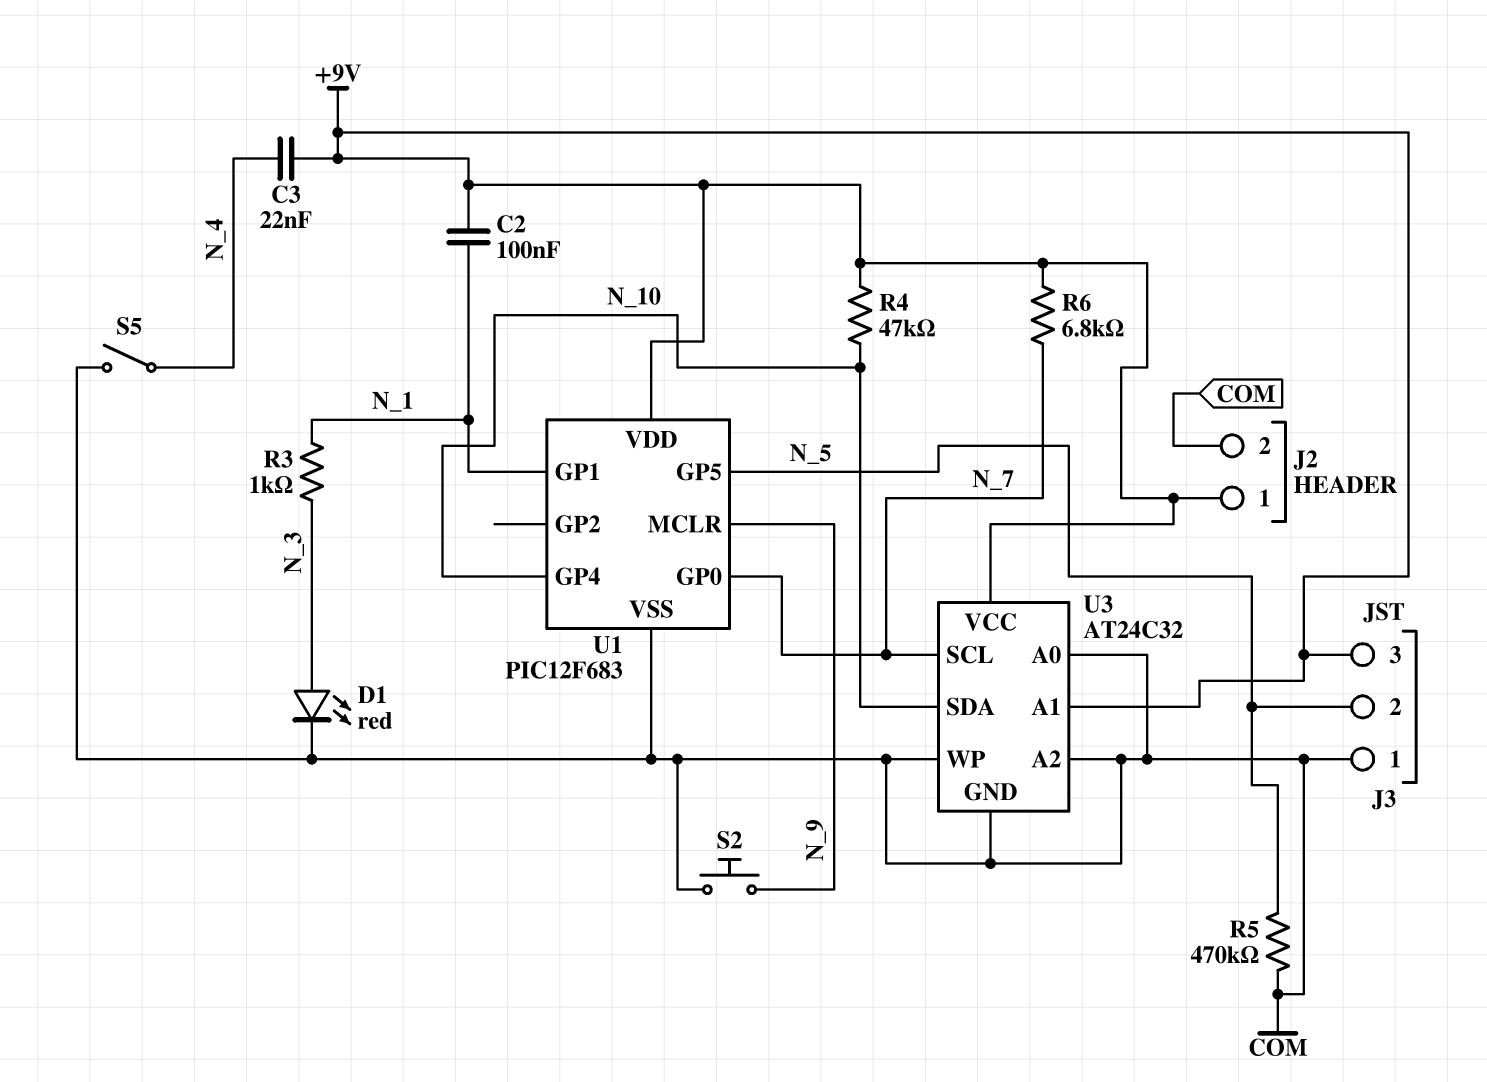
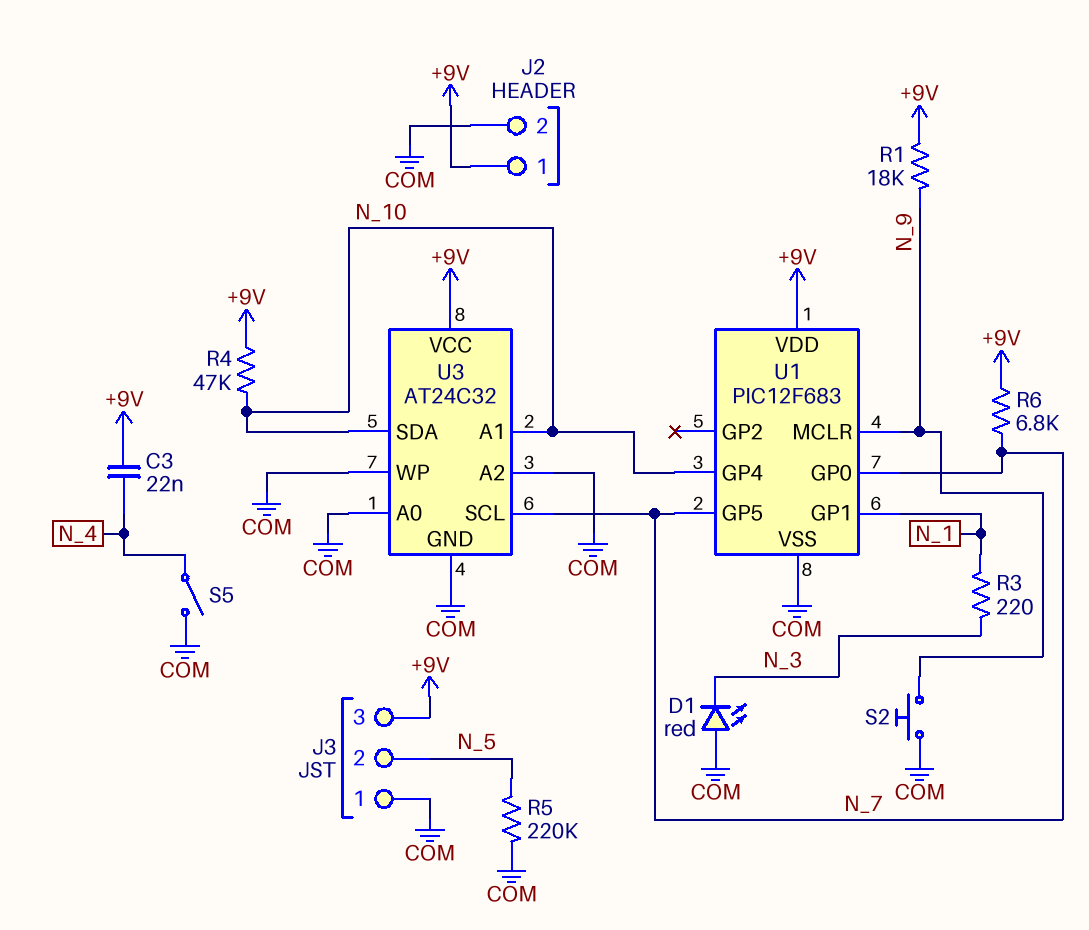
C2: 100nF (+9V, N_1) -> none
D1: LED red (A N_3, K COM) -> LED red (A COM, K N_3)
R1: none -> 18k (+9V, N_9)
R3: 1k (N_1, N_3) -> 220 (N_1, N_3)
R5: 470k (COM, N_5) -> 220k (COM, N_5)
U1 pin GP5: N_5 -> N_7
U3 pin A1: +9V -> N_10

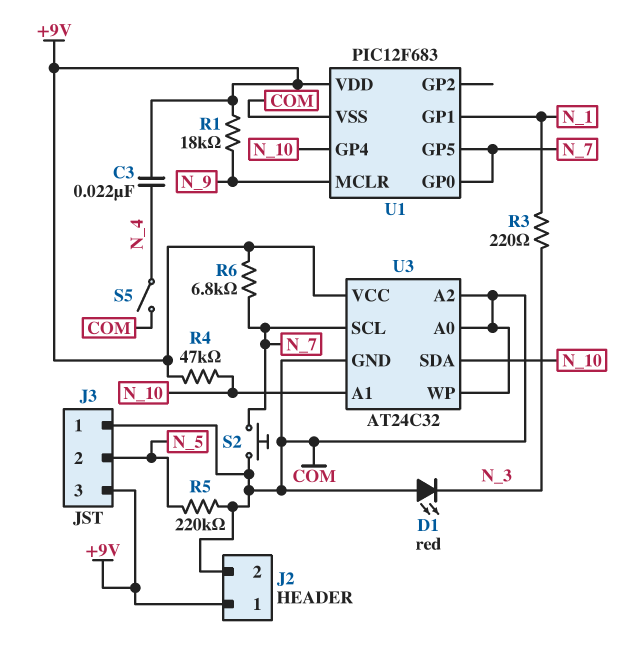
S2: button (COM, N_9) -> button (COM, N_7)

